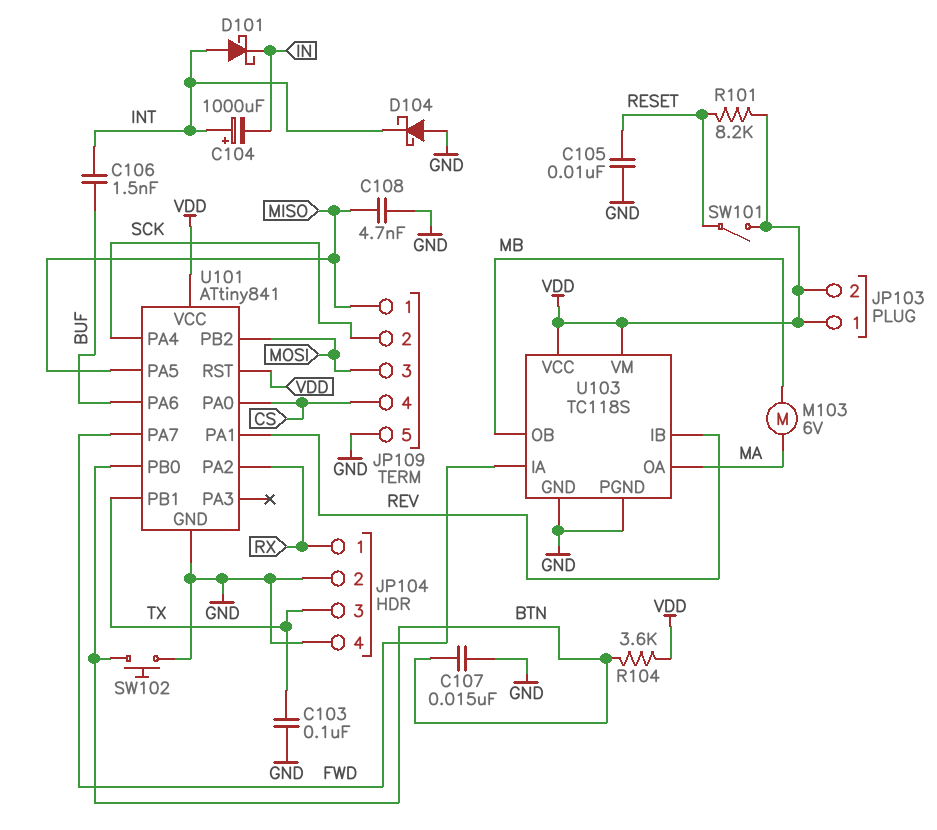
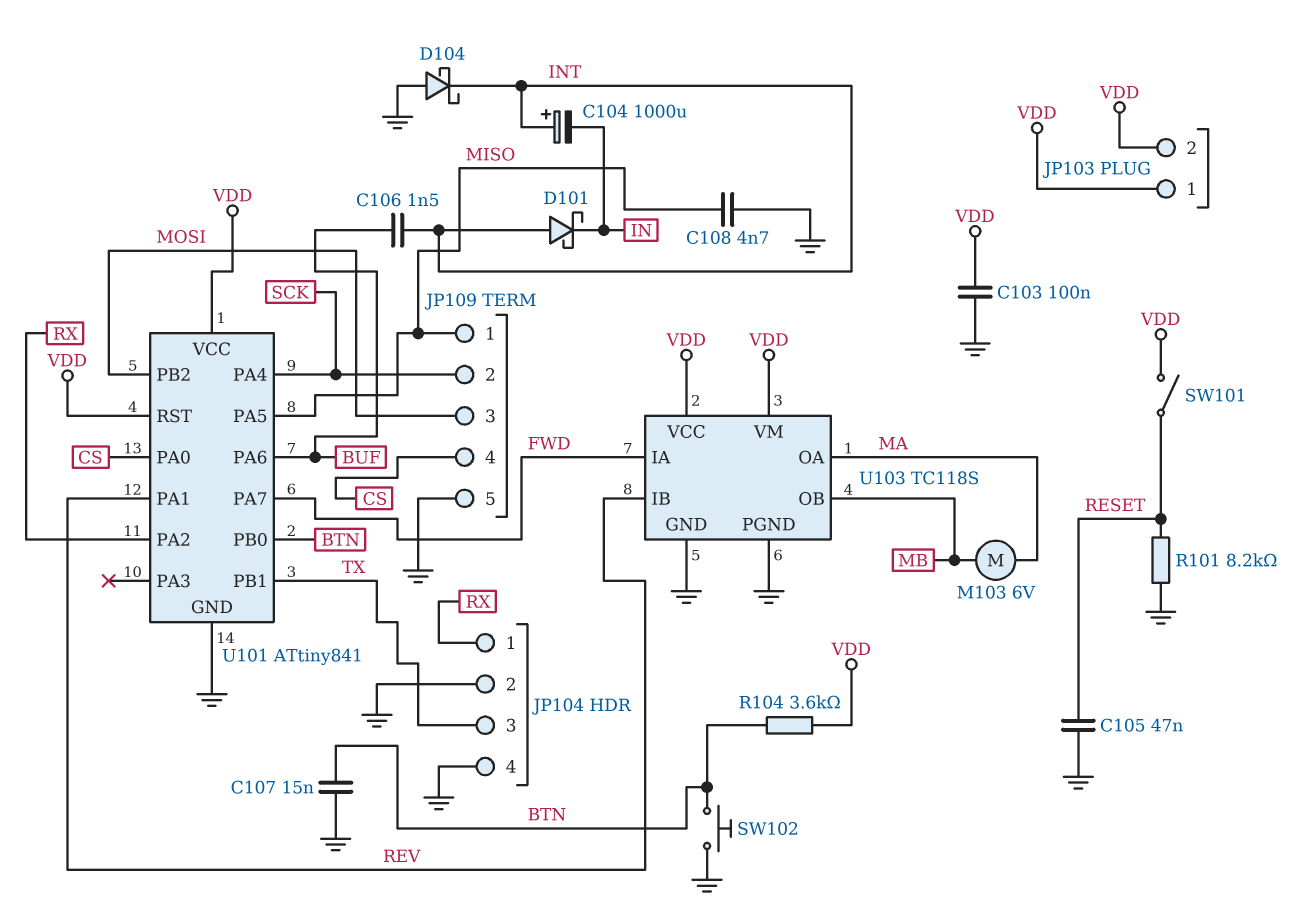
C103: 100nF (GND, TX) -> 100nF (GND, VDD)
C105: 10nF (GND, RESET) -> 47nF (GND, RESET)
R101: 8.2k (RESET, VDD) -> 8.2k (GND, RESET)

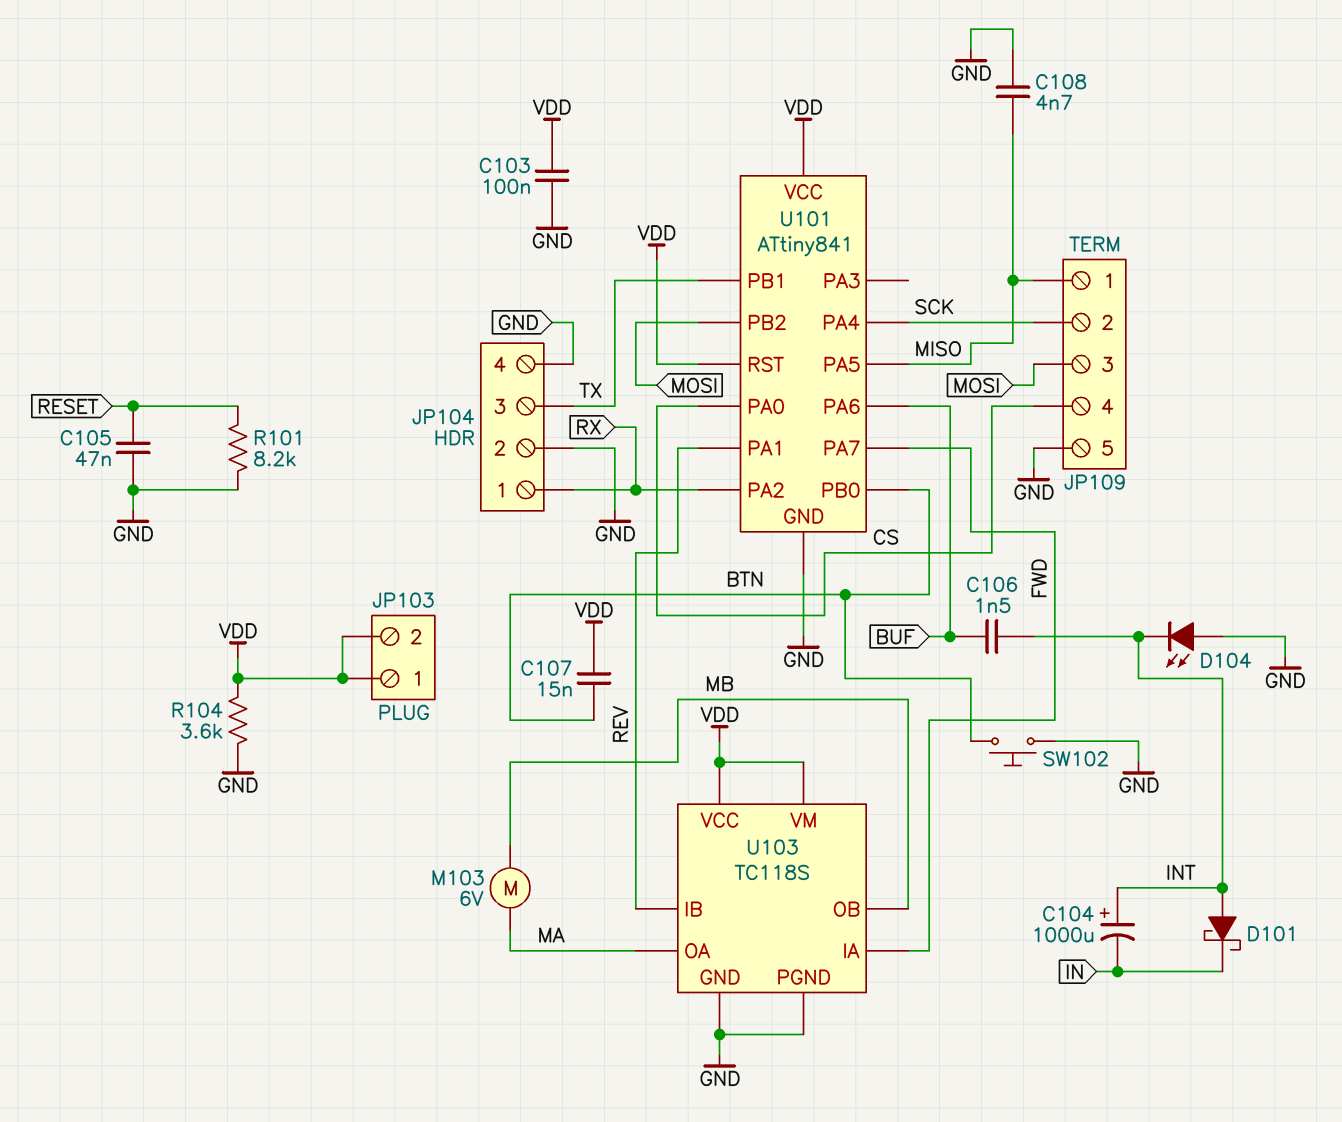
C107: 15nF (BTN, GND) -> 15nF (BTN, VDD)
D104: schottky (A GND, K INT) -> LED (A GND, K INT)
R104: 3.6k (BTN, VDD) -> 3.6k (GND, VDD)
SW101: switch (RESET, VDD) -> none

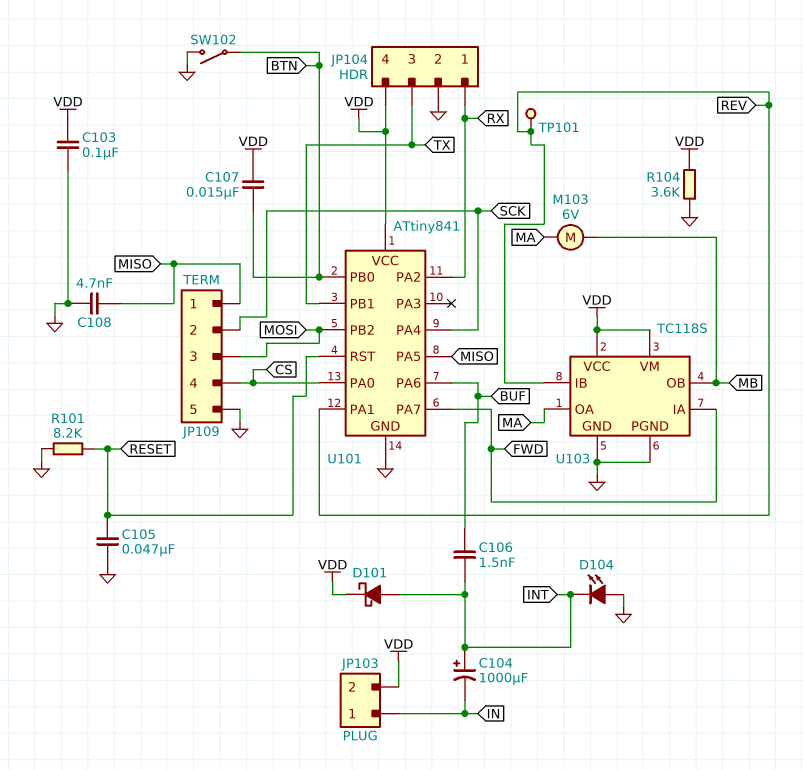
D101: schottky (A INT, K IN) -> schottky (A INT, K VDD)
JP103 pin 1: VDD -> IN
JP104 pin 4: GND -> VDD
SW102: button (BTN, GND) -> switch (BTN, GND)
TP101: none -> test point (REV)
U101 pin RST: VDD -> RESET

